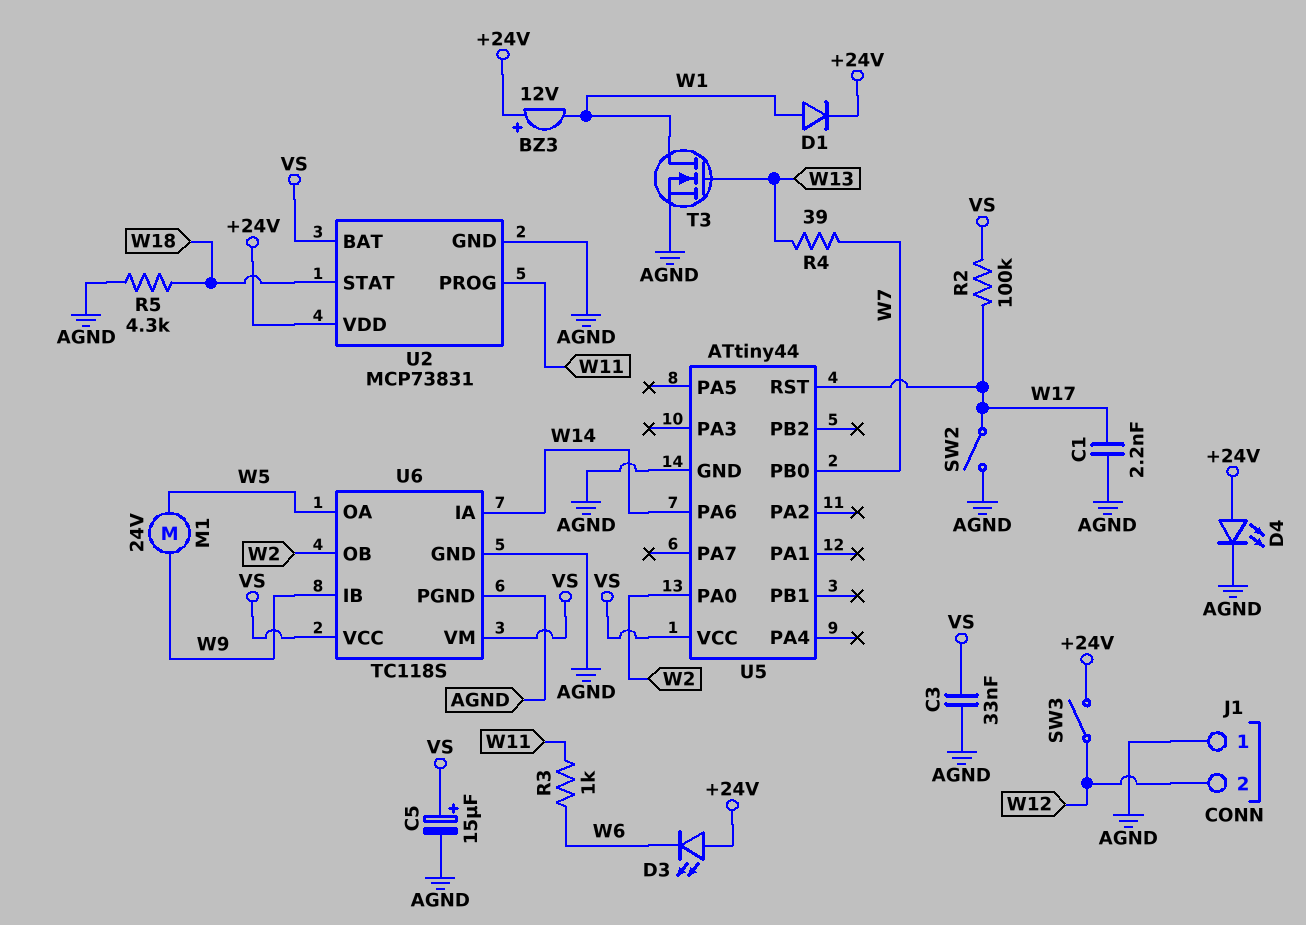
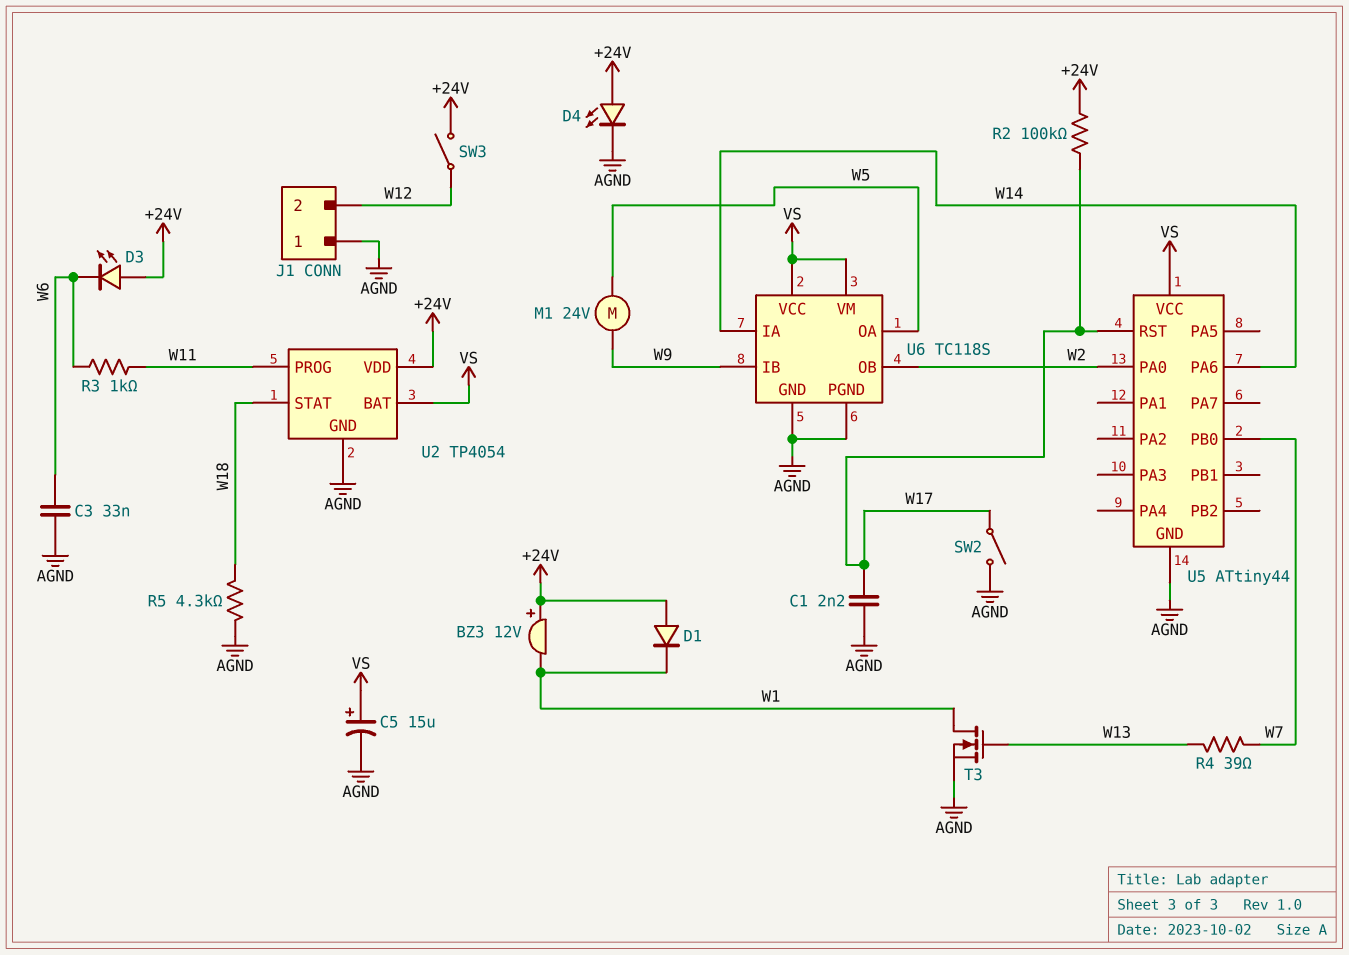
C3: 33nF (AGND, VS) -> 33nF (AGND, W6)
D1: diode (A W1, K +24V) -> diode (A +24V, K W1)
R2: 100k (VS, W17) -> 100k (+24V, W17)
U2: MCP73831 -> TP4054

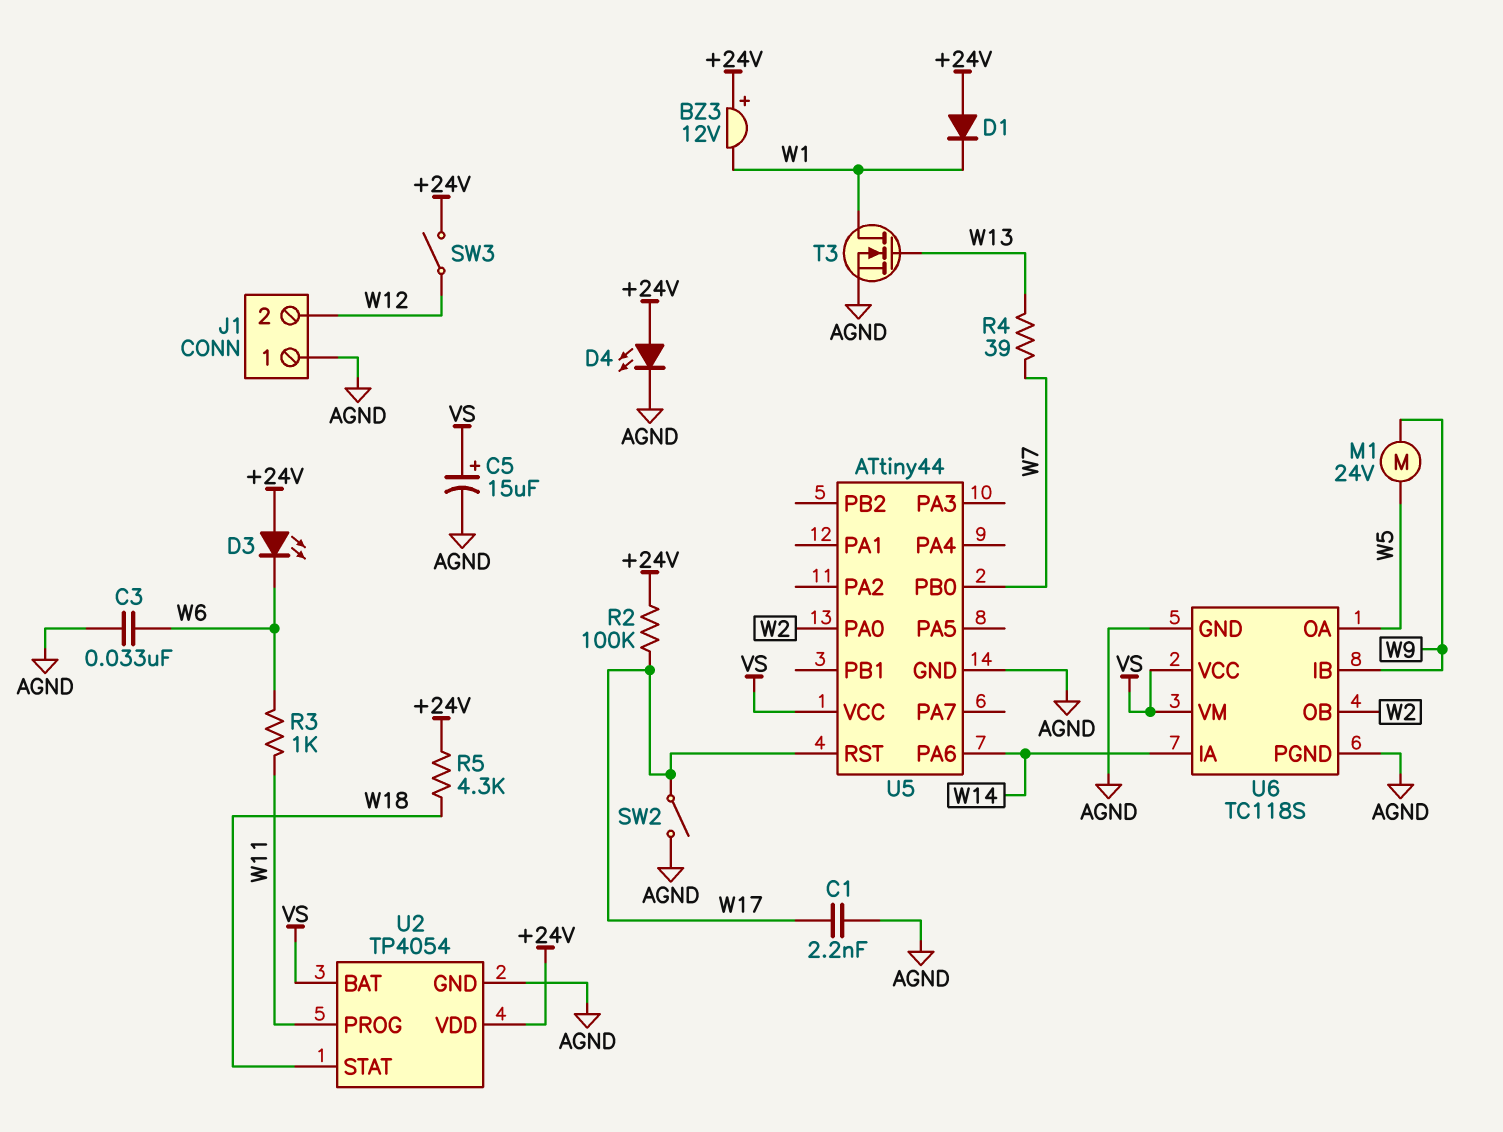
R5: 4.3k (AGND, W18) -> 4.3k (+24V, W18)

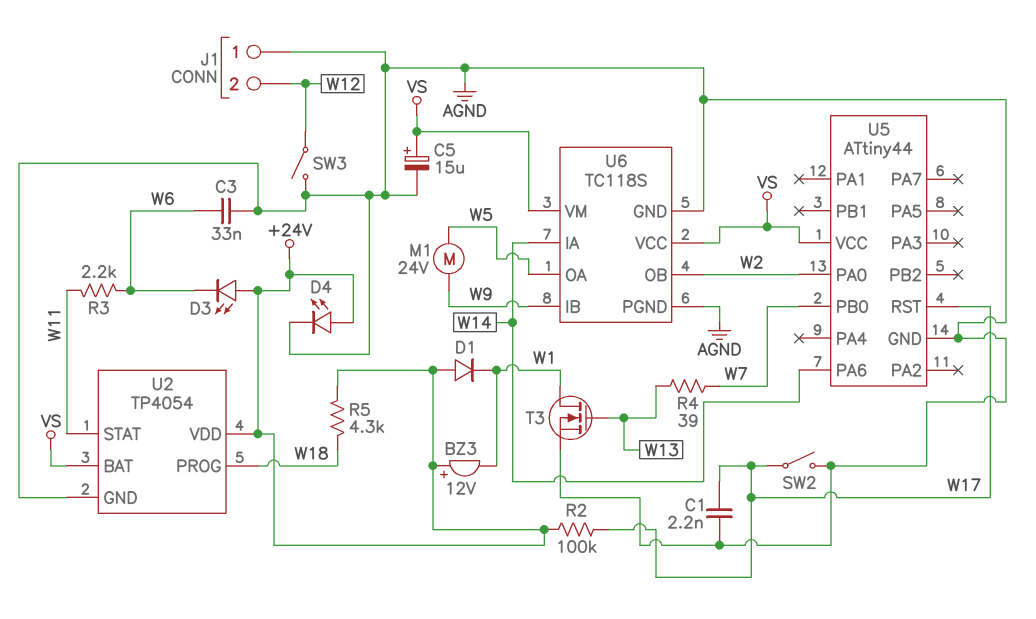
R3: 1k (W6, W11) -> 2.2k (W6, W11)
SW3: switch (+24V, W12) -> switch (AGND, W12)
U2 pin PROG: W11 -> W18
U2 pin STAT: W18 -> W11

